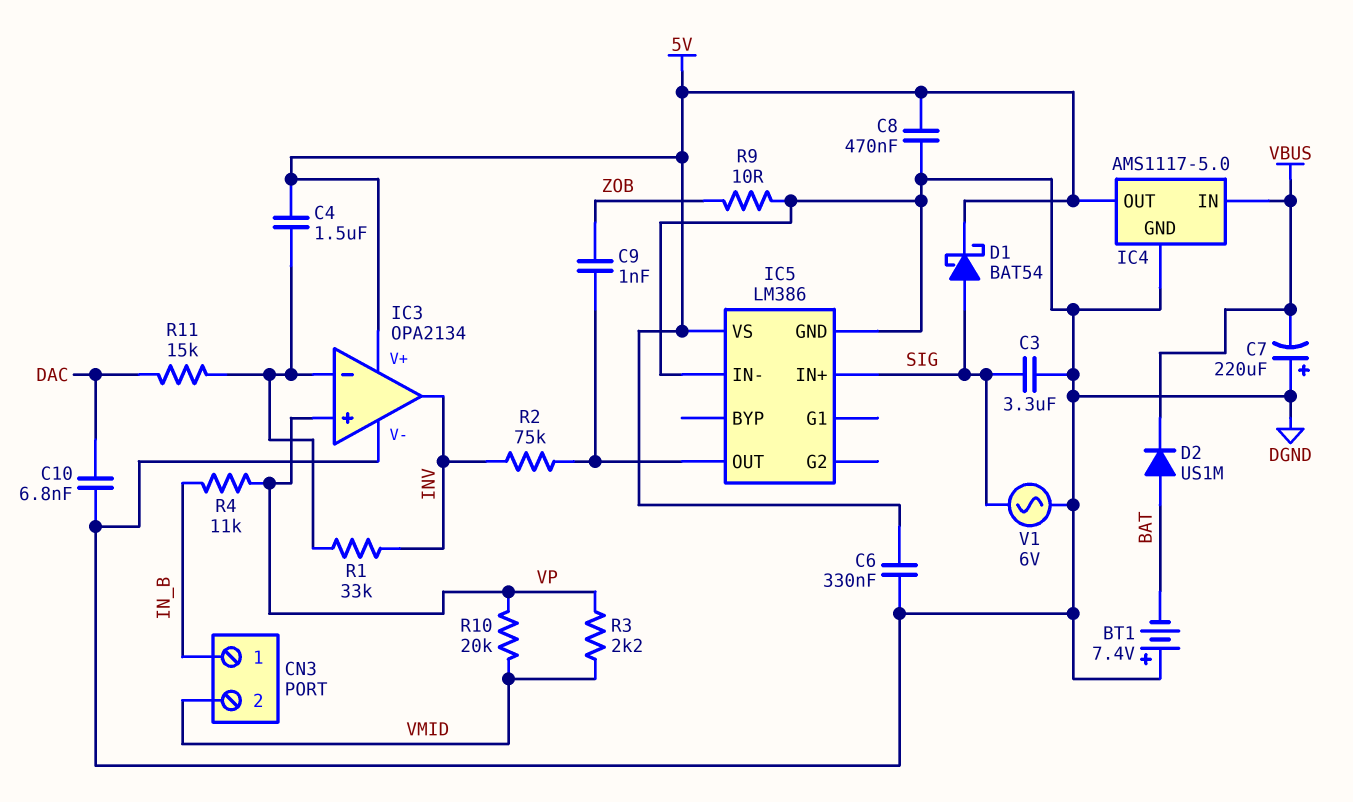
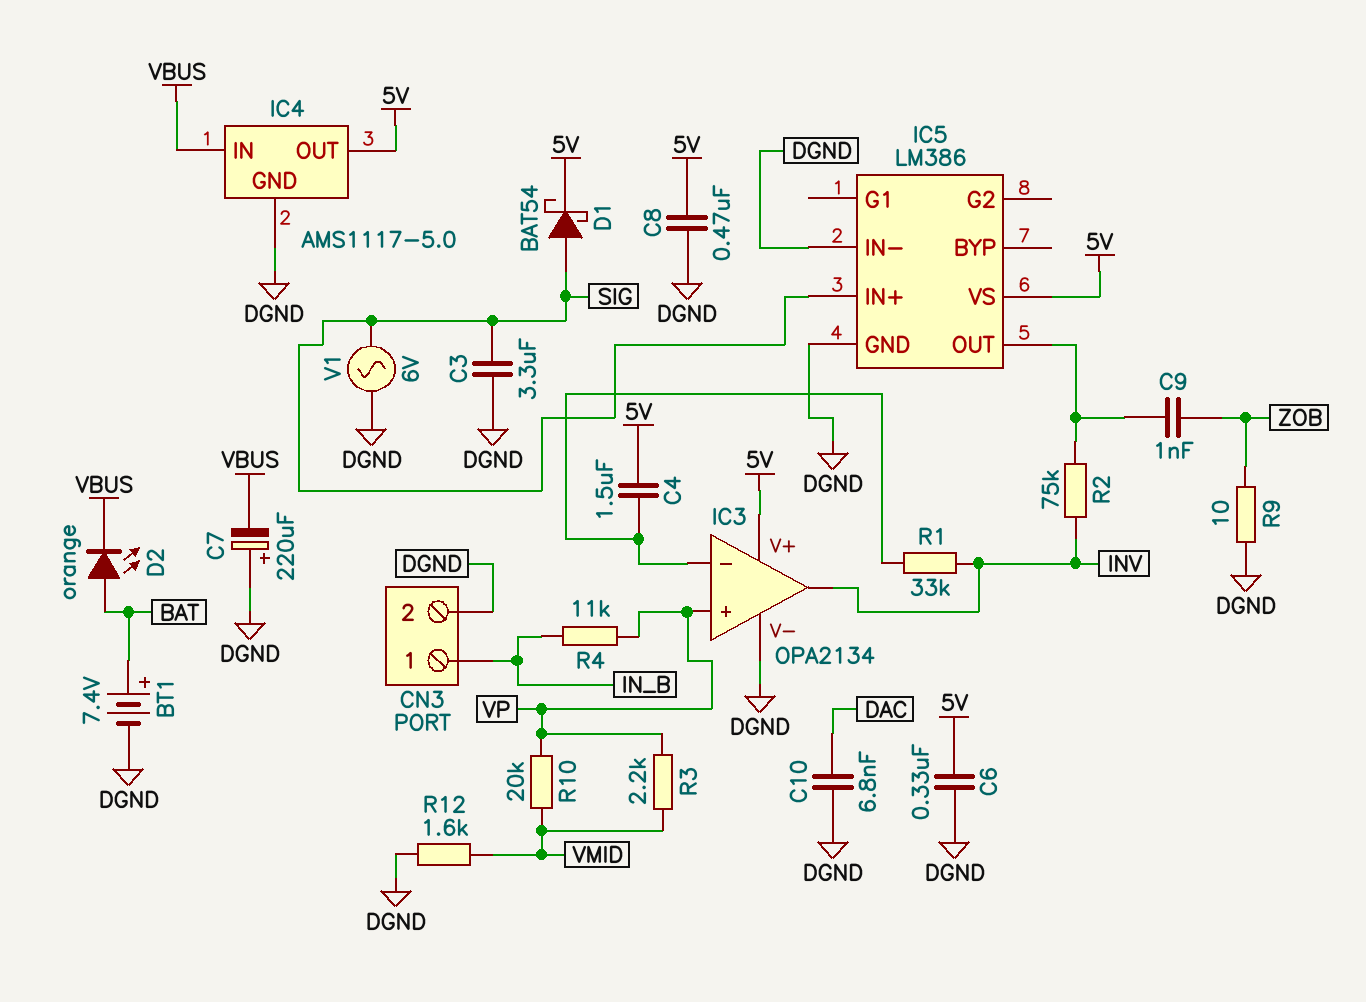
BT1: 7.4V (plus DGND, minus BAT) -> 7.4V (plus BAT, minus DGND)
CN3 pin 2: VMID -> DGND
D2: diode US1M (A BAT, K VBUS) -> LED orange (A BAT, K VBUS)
R11: 15k (DAC, IC3/in-) -> none
R12: none -> 1.6k (DGND, VMID)

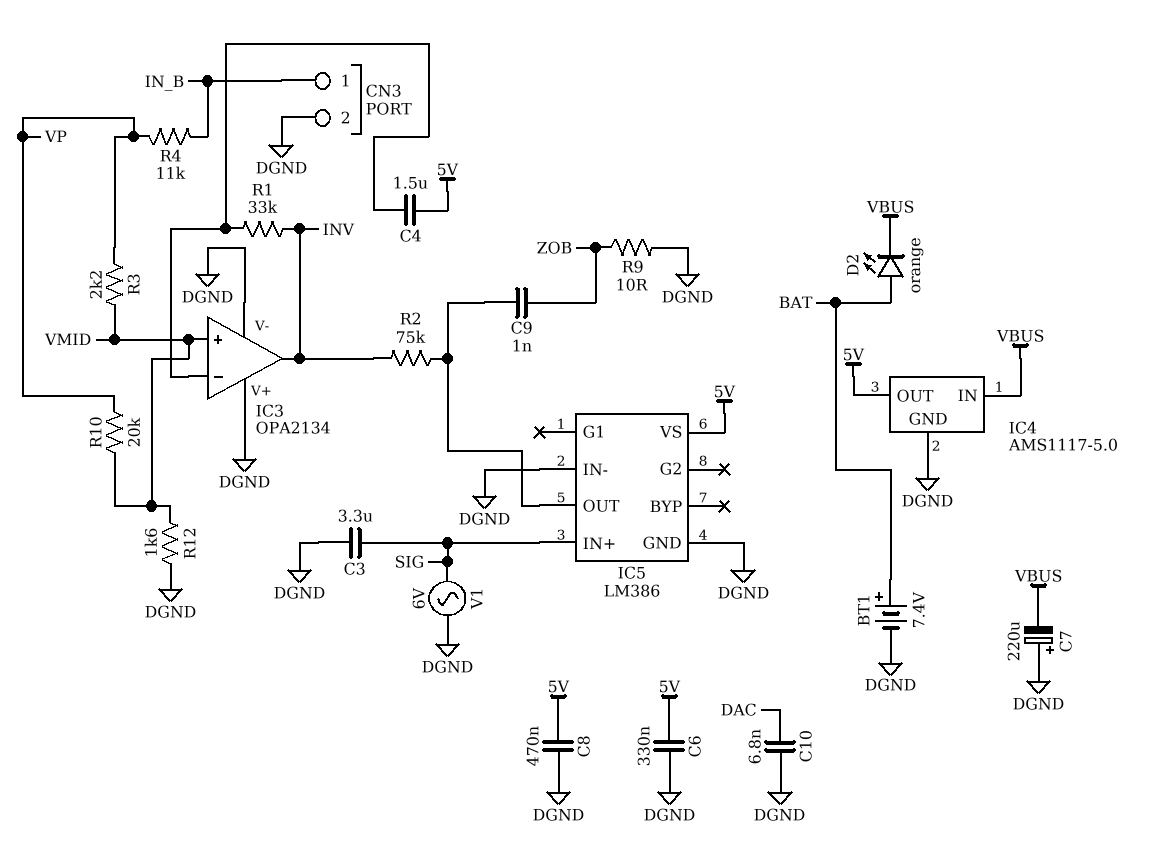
D1: schottky BAT54 (A SIG, K 5V) -> none
IC3 pin V+: 5V -> DGND
IC3 pin in+: VP -> VMID

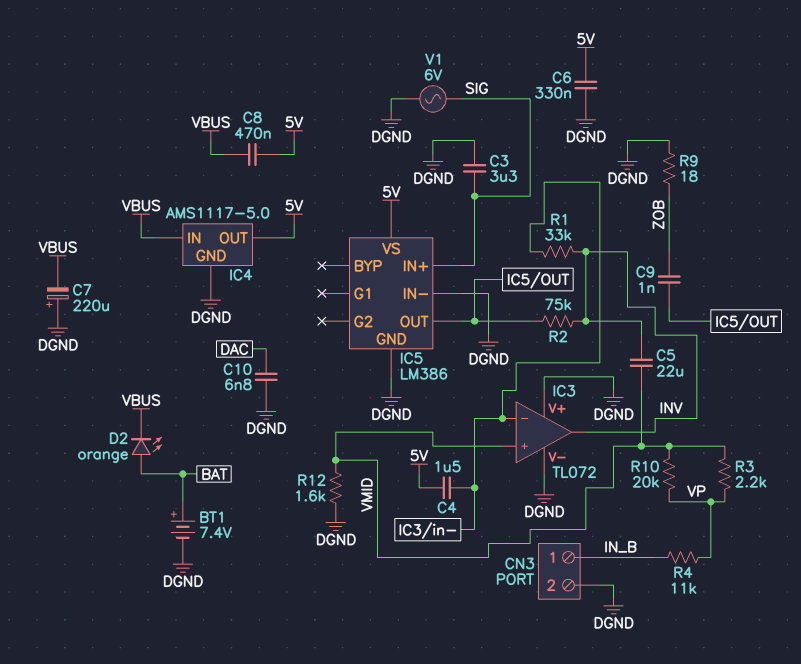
C5: none -> 22uF (INV, VMID)
C8: 470nF (5V, DGND) -> 470nF (5V, VBUS)
IC3: OPA2134 -> TL072
R9: 10 (DGND, ZOB) -> 18 (DGND, ZOB)

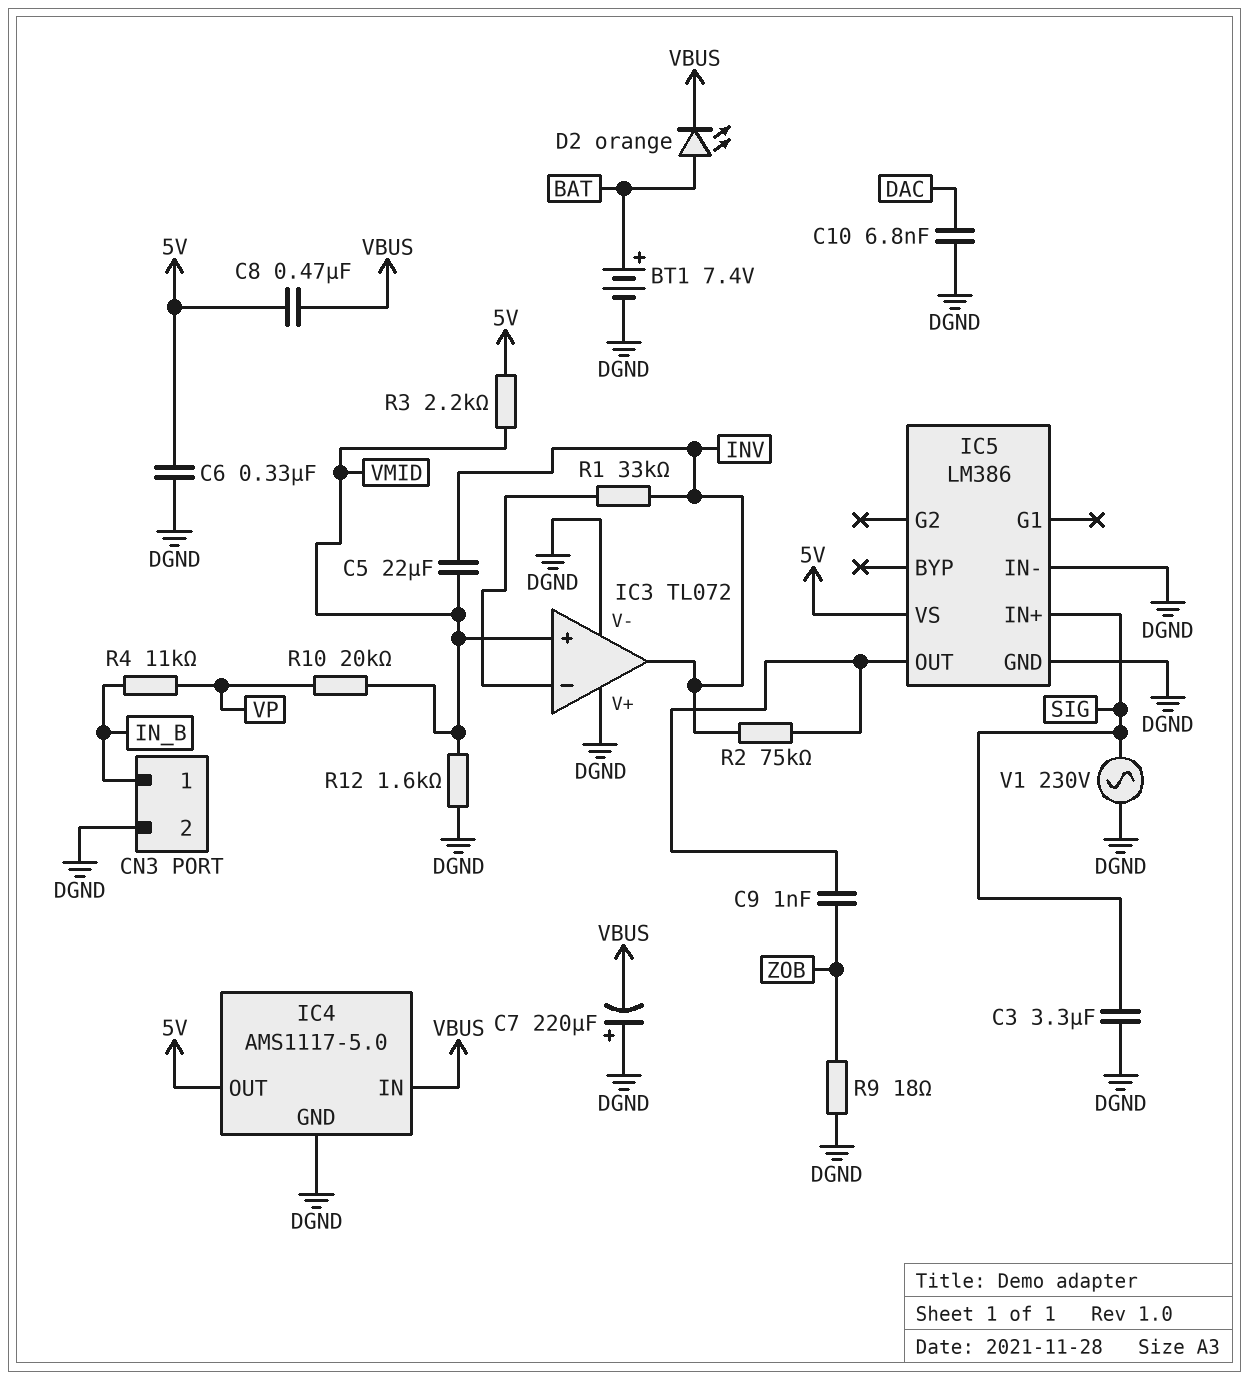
C4: 1.5uF (5V, IC3/in-) -> none
R3: 2.2k (VMID, VP) -> 2.2k (5V, VMID)
V1: AC 6V (DGND, SIG) -> AC 230V (DGND, SIG)

